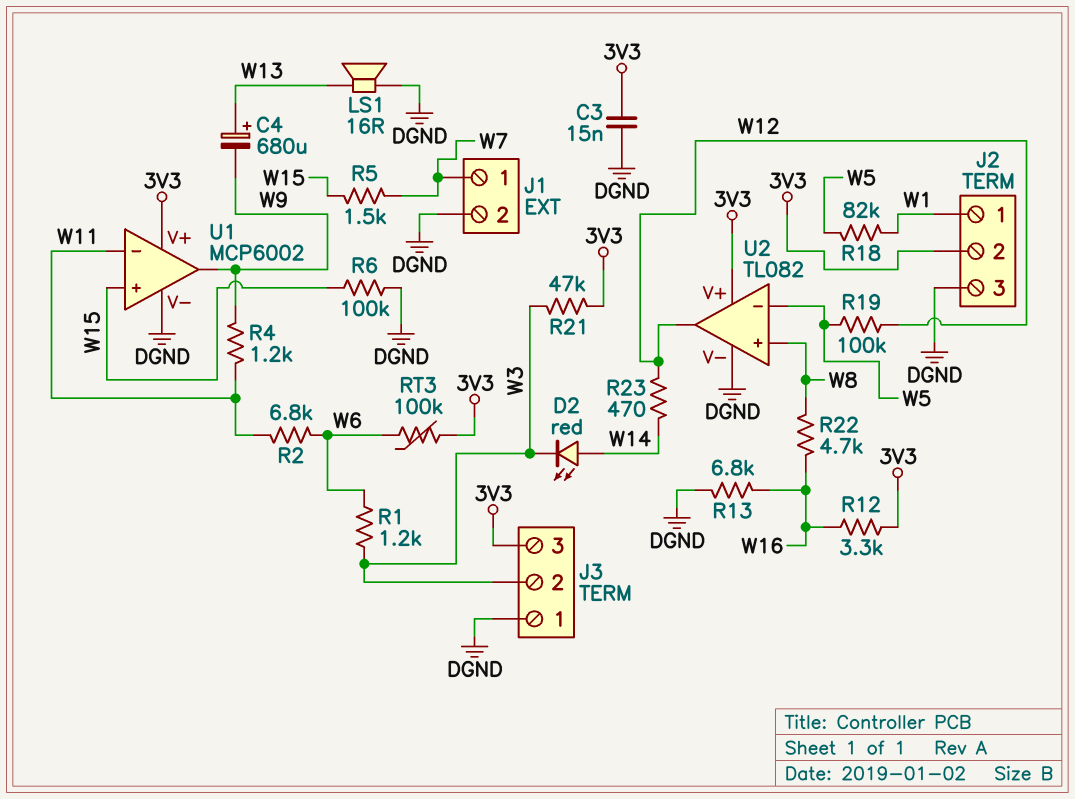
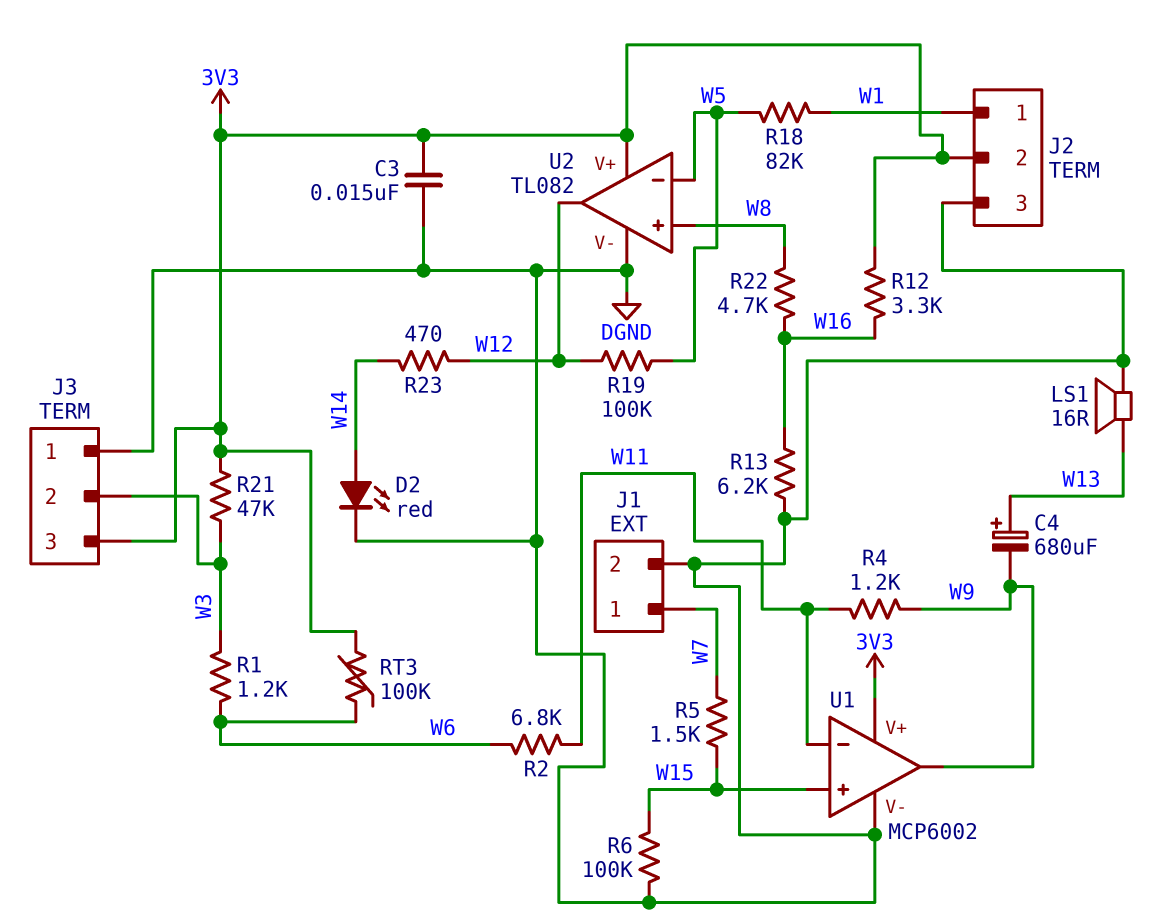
D2: LED red (A W14, K W3) -> LED red (A W14, K DGND)
R13: 6.8k (DGND, W16) -> 6.2k (DGND, W16)

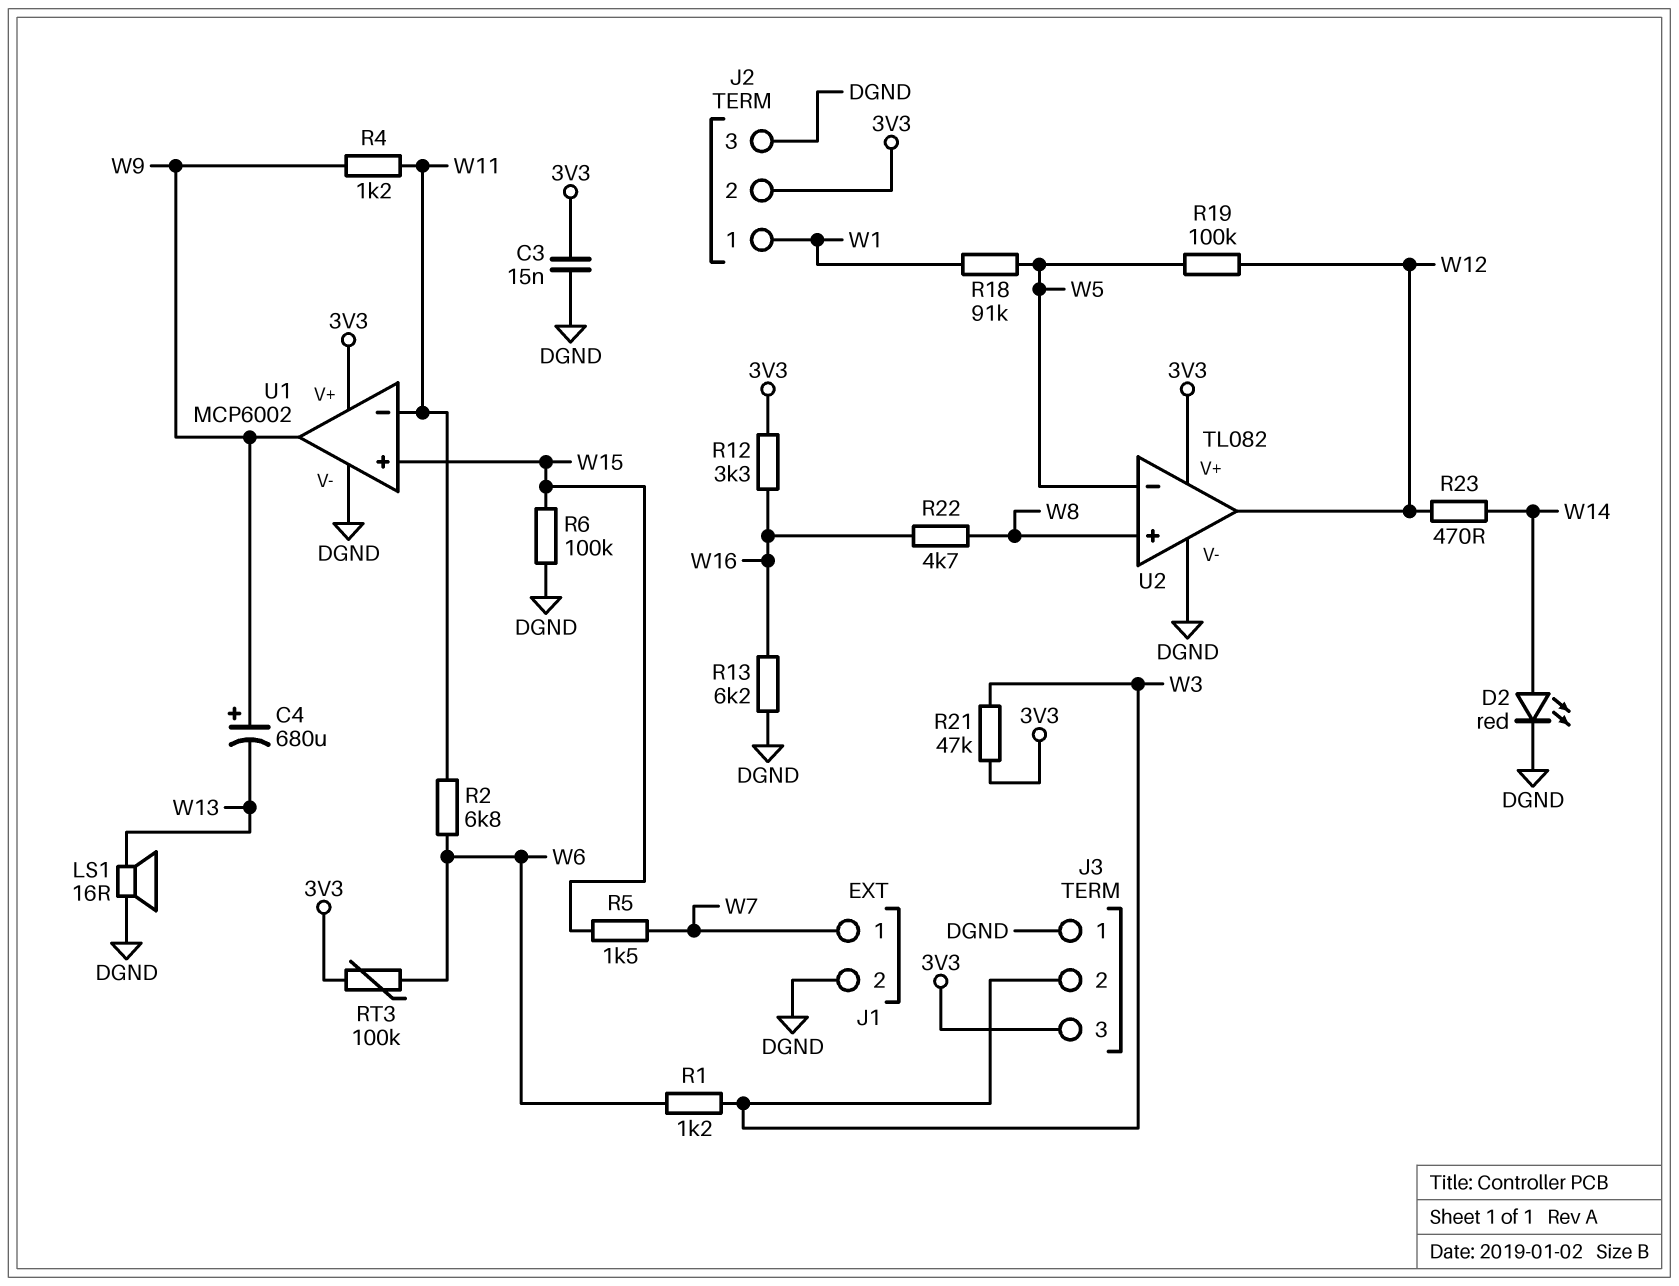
C4: 680uF (plus W13, minus W9) -> 680uF (plus W9, minus W13)
R18: 82k (W1, W5) -> 91k (W1, W5)

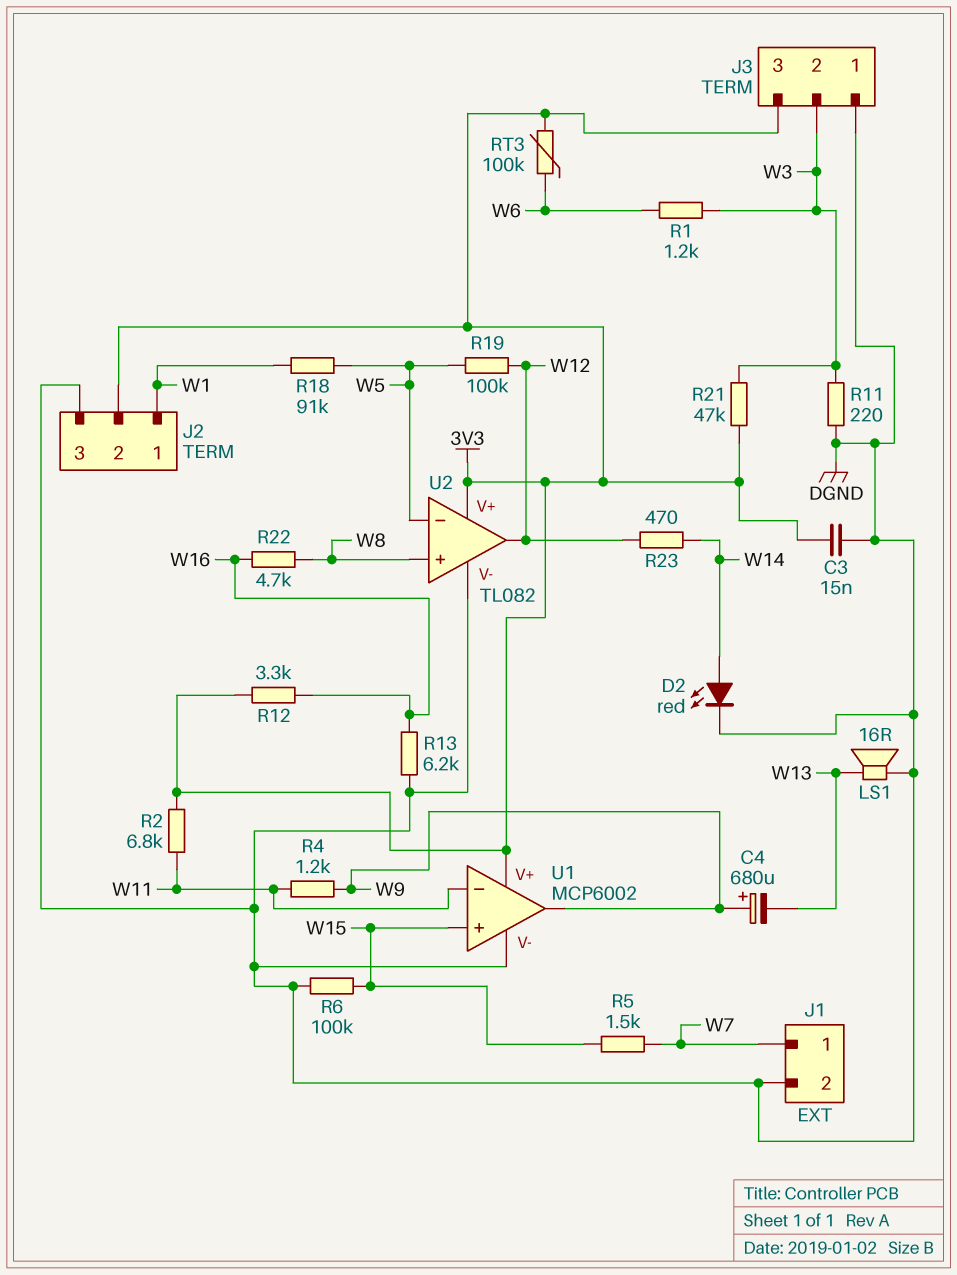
R2: 6.8k (W6, W11) -> 6.8k (3V3, W11)
R11: none -> 220 (DGND, W3)

